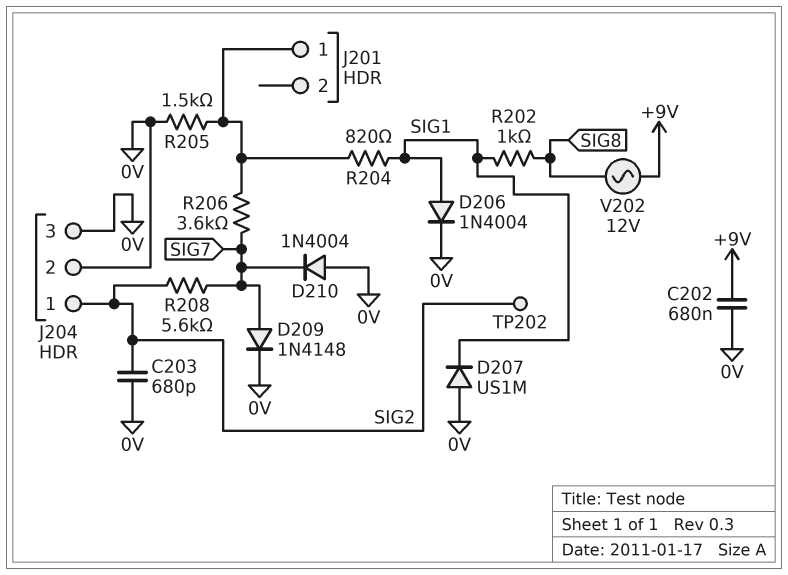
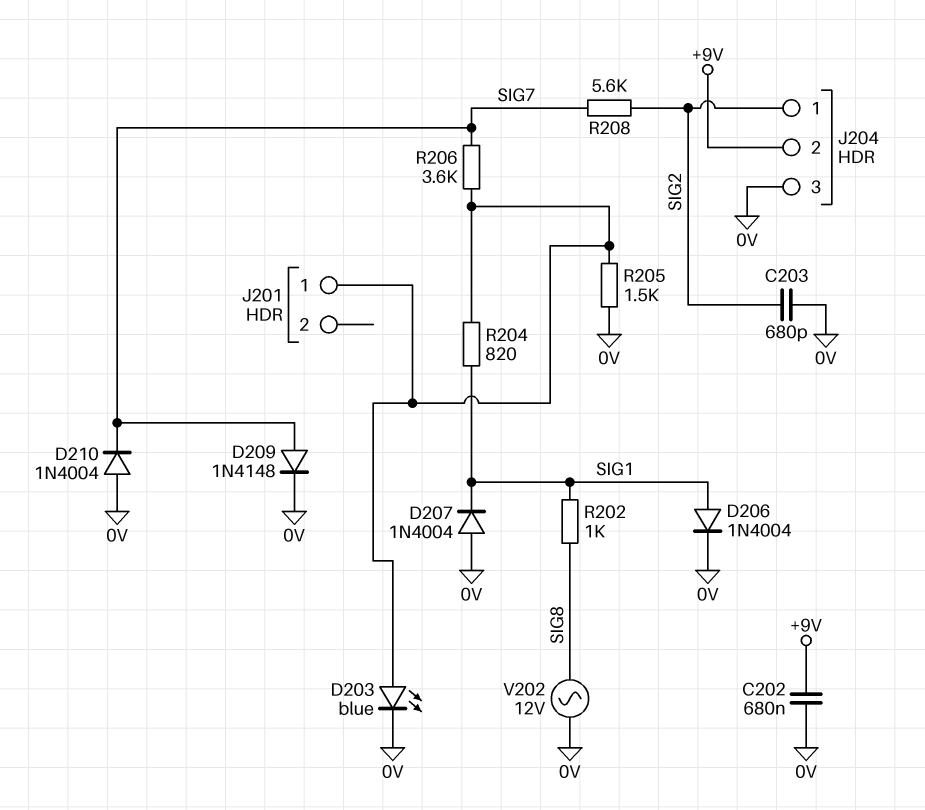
D203: none -> LED blue (A J201/1, K 0V)
D207: diode US1M (A 0V, K SIG1) -> diode 1N4004 (A 0V, K SIG1)
J204 pin 2: 0V -> +9V
TP202: test point (SIG2) -> none
V202: AC 12V (+9V, SIG8) -> AC 12V (0V, SIG8)

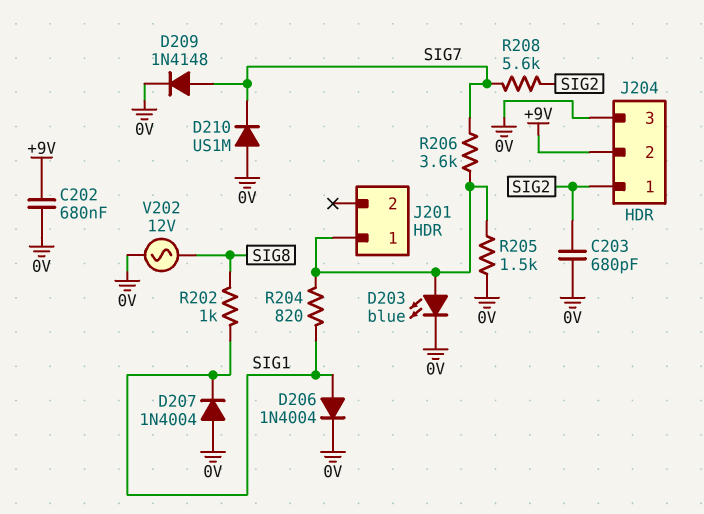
D210: diode 1N4004 (A 0V, K SIG7) -> diode US1M (A 0V, K SIG7)

